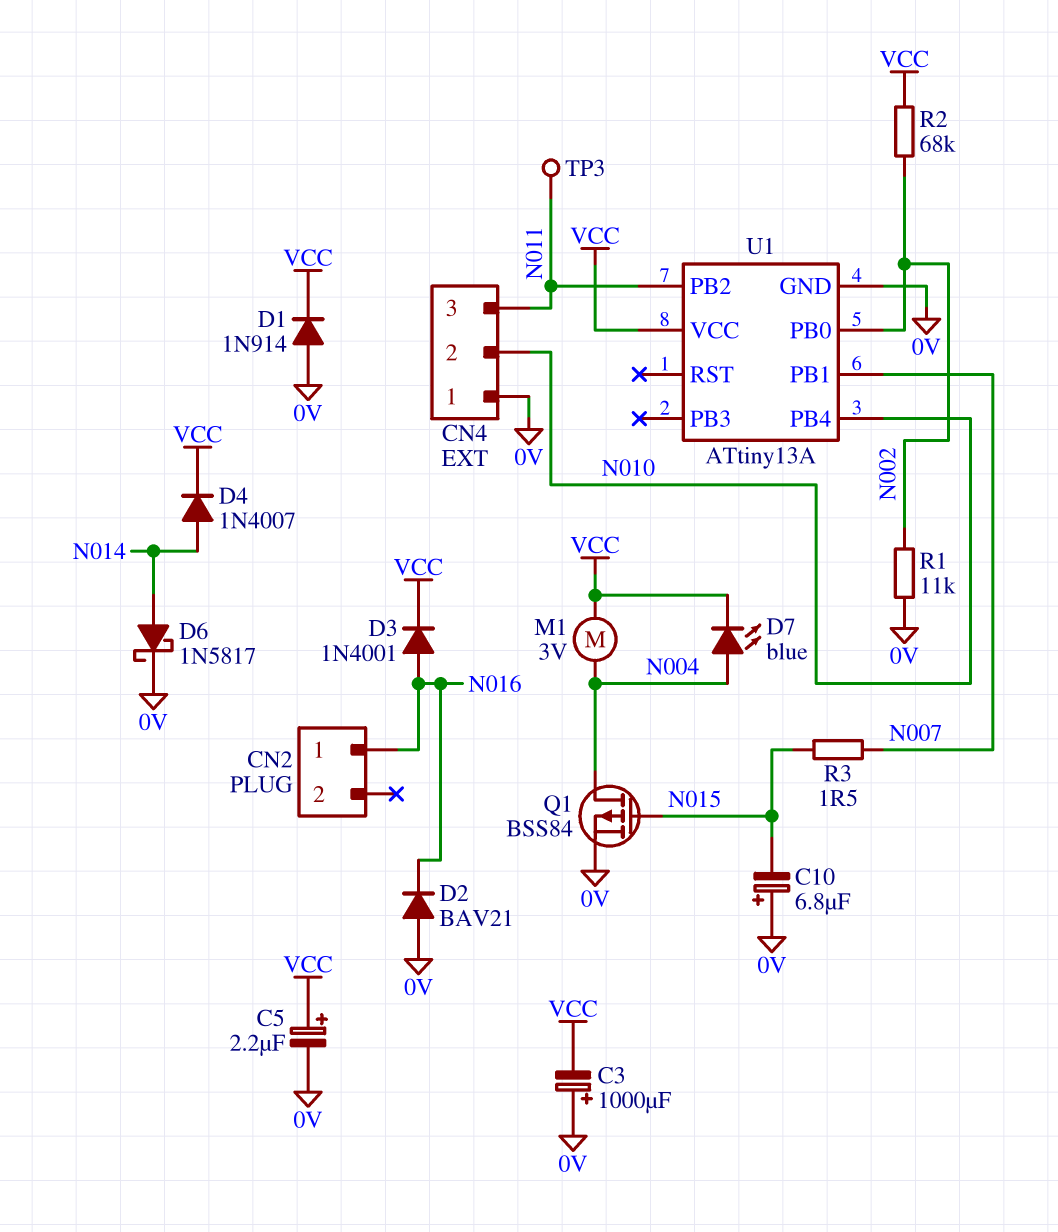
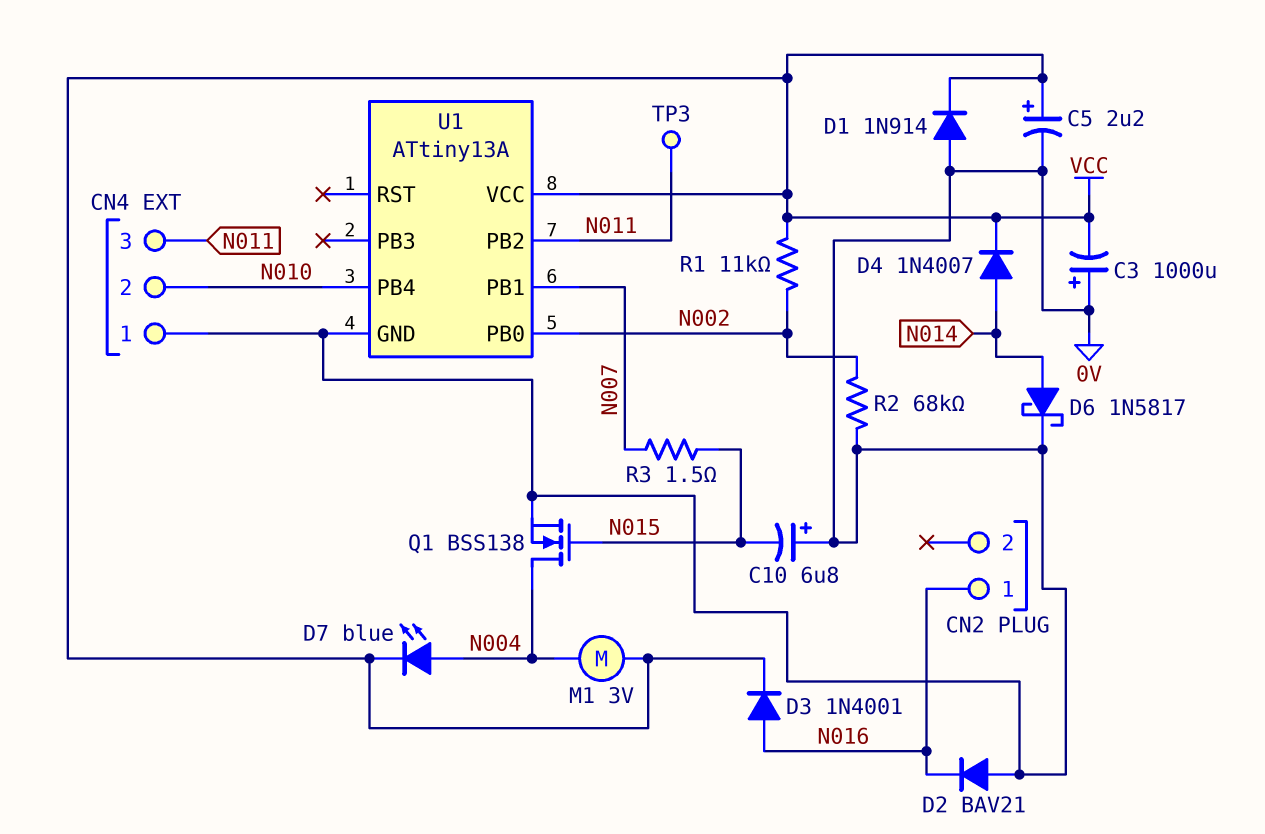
Q1: PMOS BSS84 (G N015, D N004, S 0V) -> NMOS BSS138 (G N015, D N004, S 0V)
R1: 11k (0V, N002) -> 11k (N002, VCC)
R2: 68k (N002, VCC) -> 68k (0V, N002)

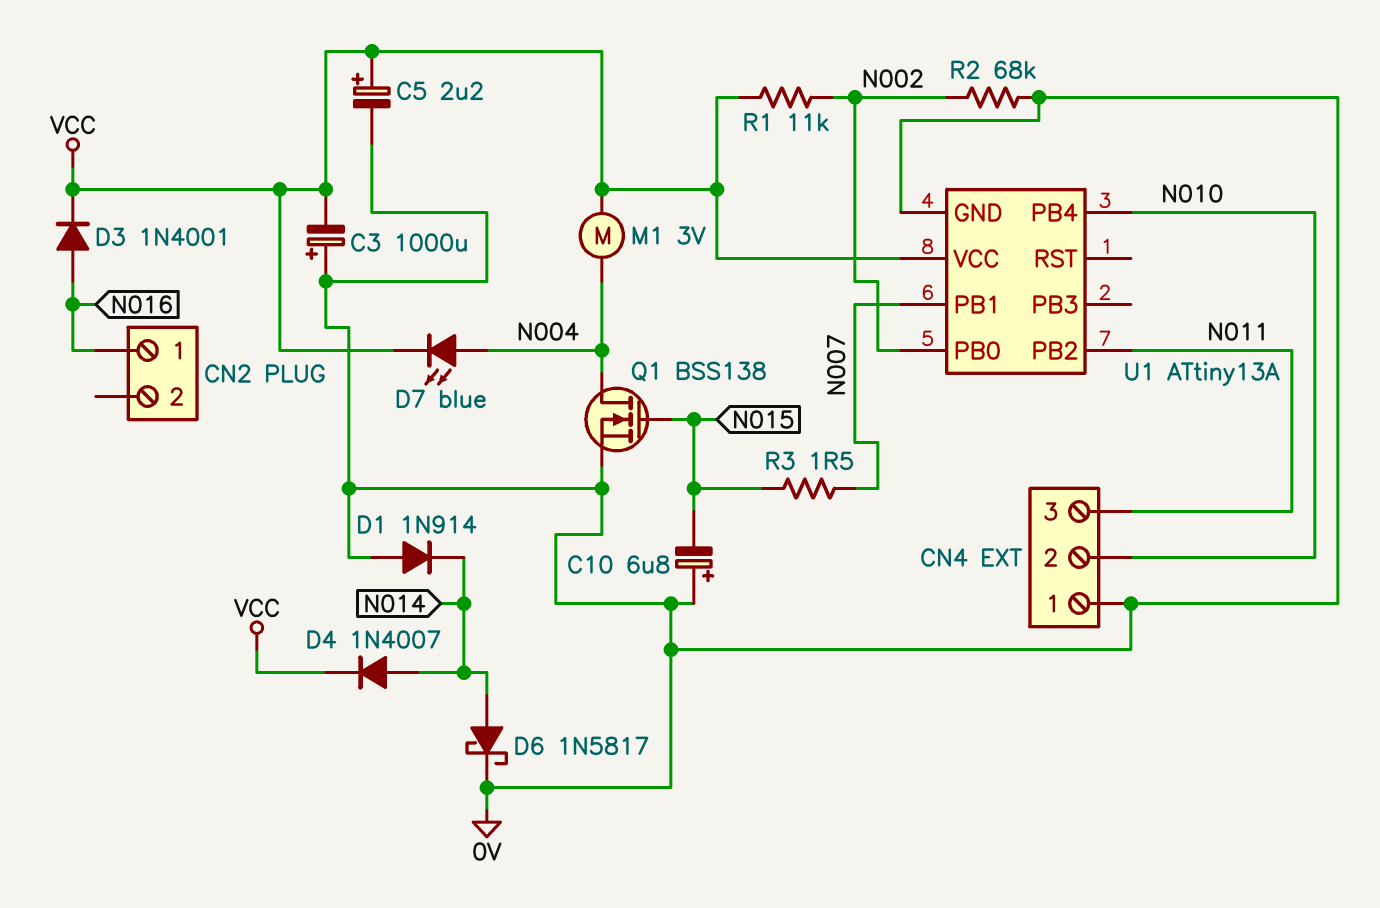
D1: diode 1N914 (A 0V, K VCC) -> diode 1N914 (A 0V, K N014)
D2: diode BAV21 (A 0V, K N016) -> none
TP3: test point (N011) -> none

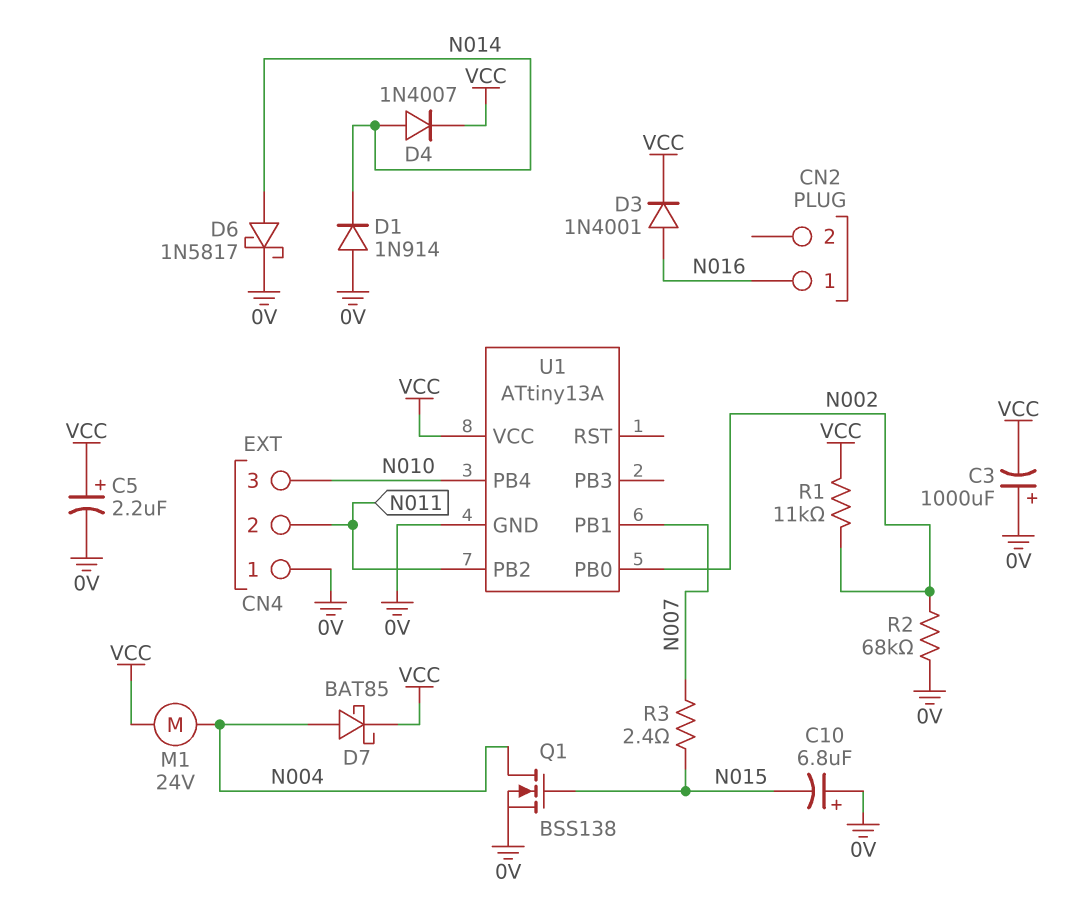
CN4 pin 2: N010 -> N011
CN4 pin 3: N011 -> N010
D7: LED blue (A N004, K VCC) -> schottky BAT85 (A N004, K VCC)
M1: motor 3V (N004, VCC) -> motor 24V (N004, VCC)
R3: 1.5 (N007, N015) -> 2.4 (N007, N015)

